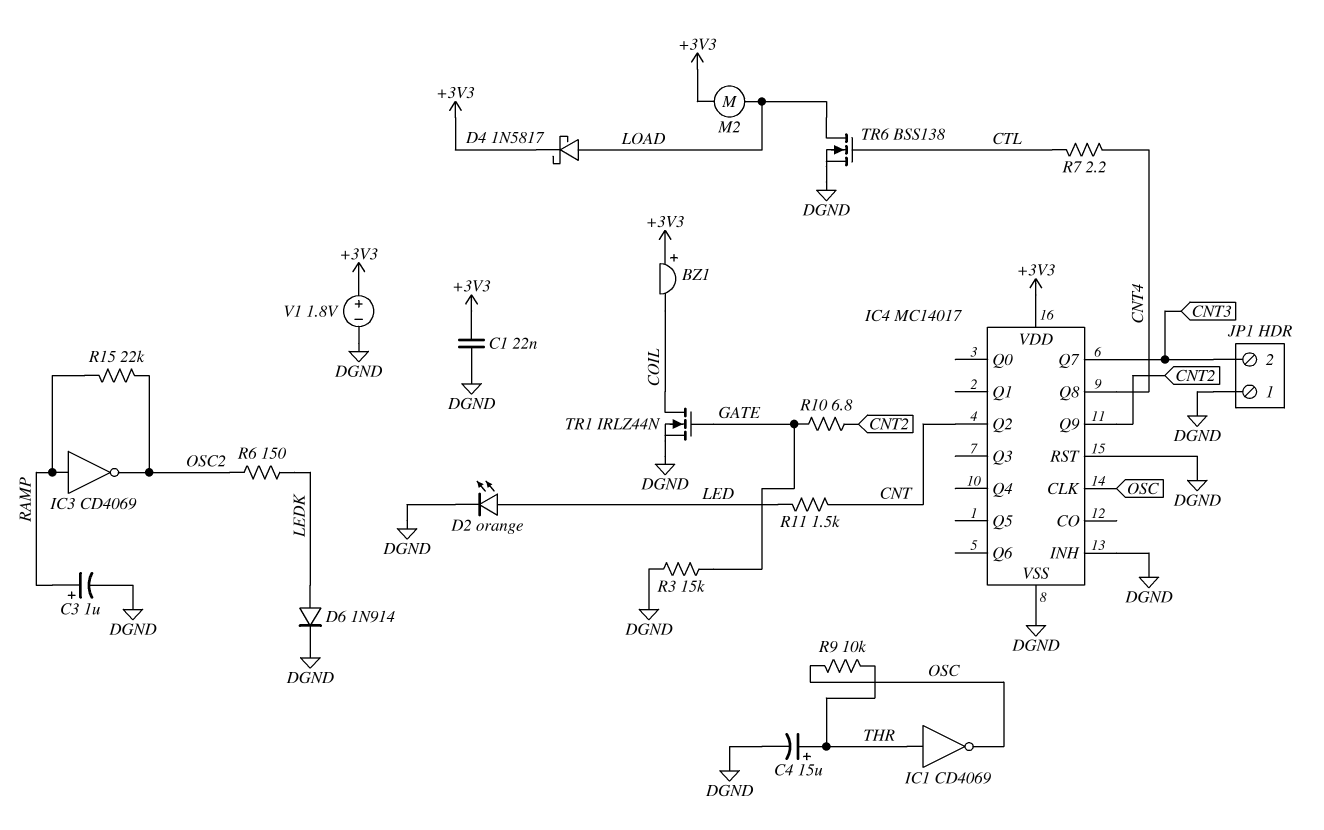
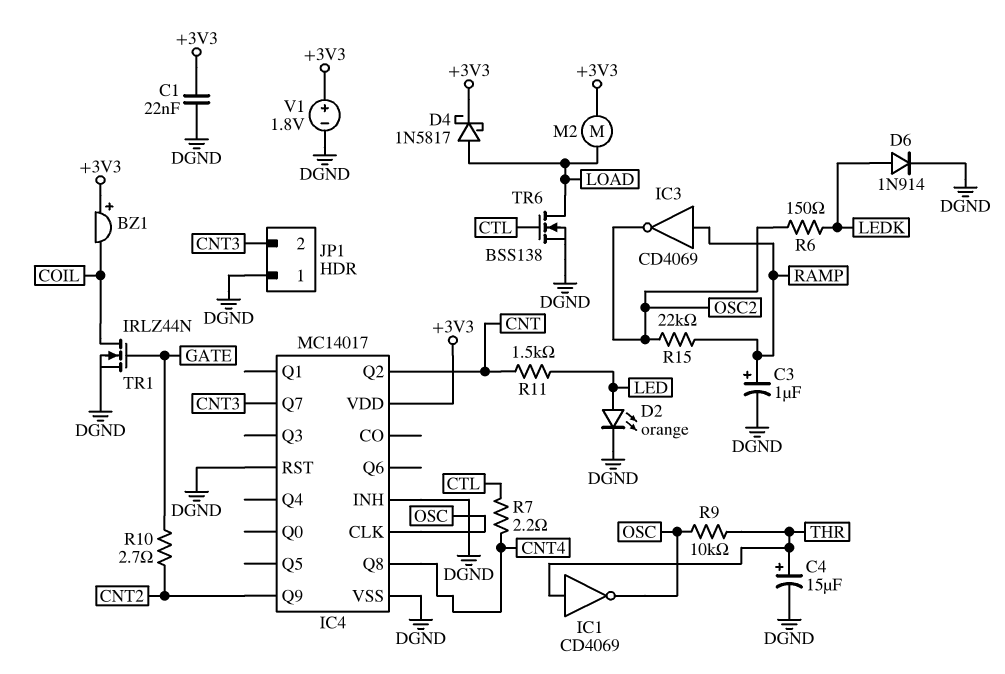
R3: 15k (DGND, GATE) -> none
R10: 6.8 (CNT2, GATE) -> 2.7 (CNT2, GATE)

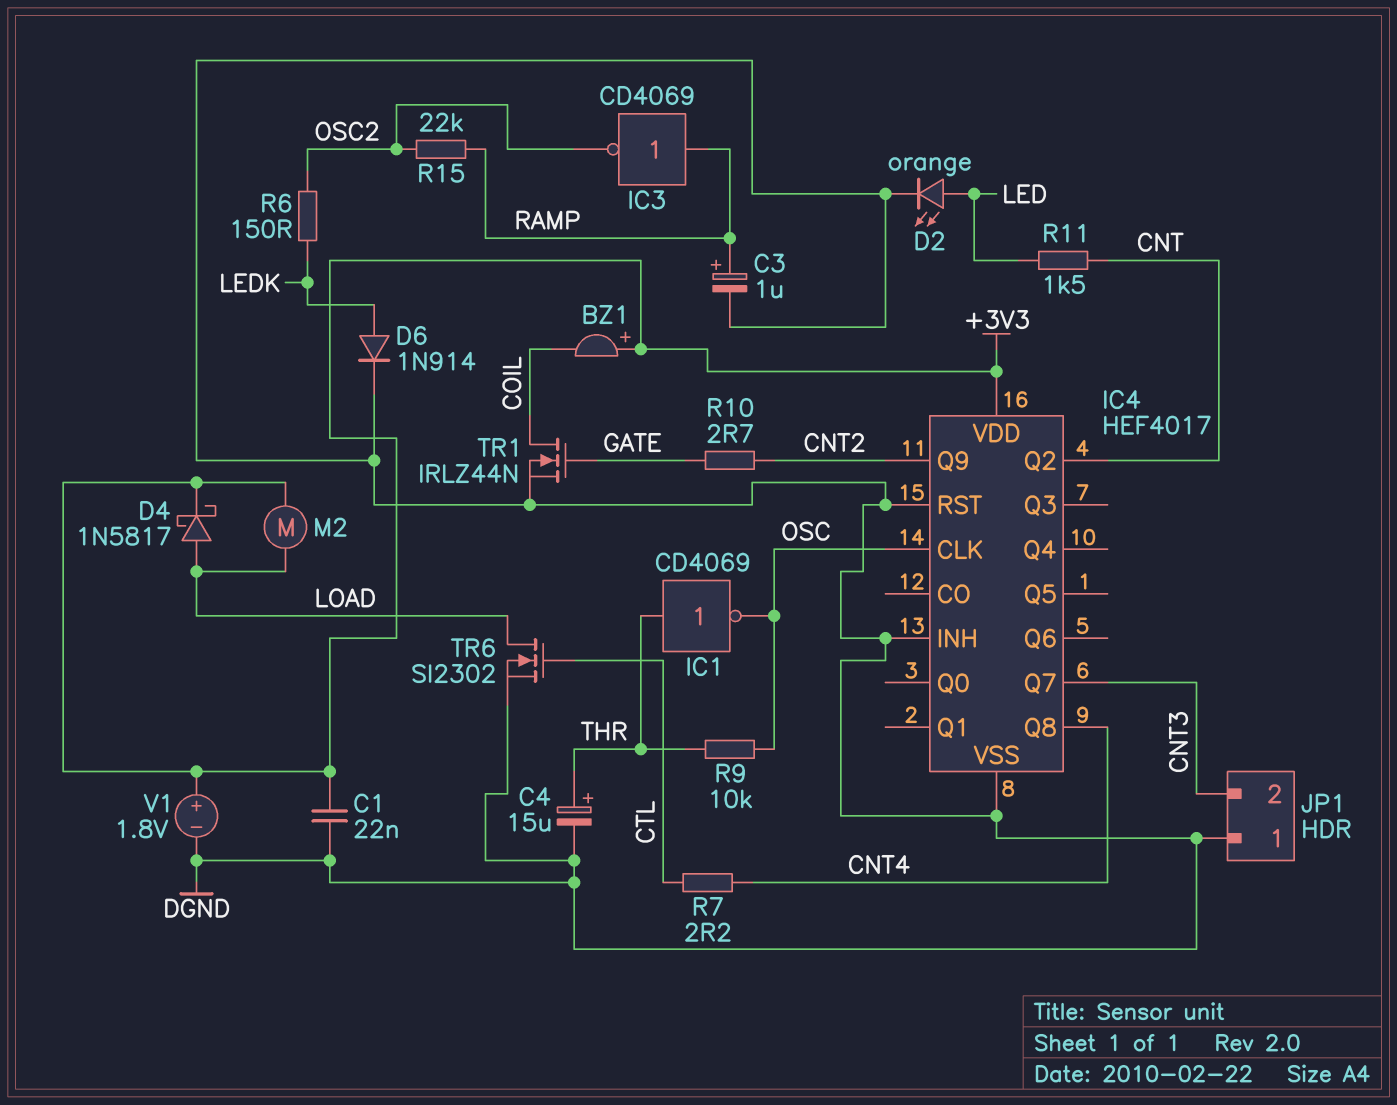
IC4: MC14017 -> HEF4017
TR6: NMOS BSS138 (G CTL, D LOAD, S DGND) -> NMOS SI2302 (G CTL, D LOAD, S DGND)

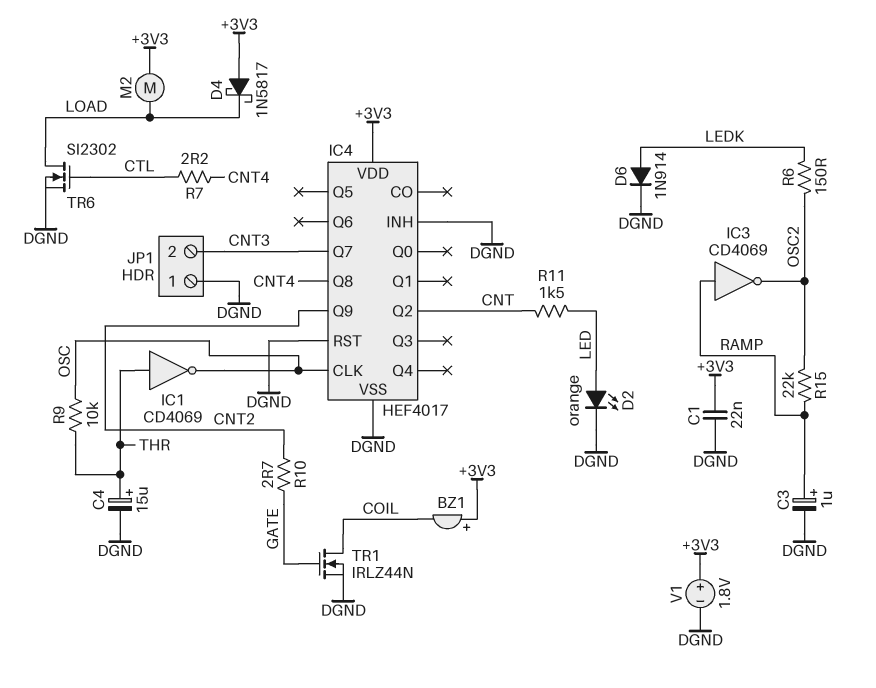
D4: schottky 1N5817 (A LOAD, K +3V3) -> schottky 1N5817 (A +3V3, K LOAD)

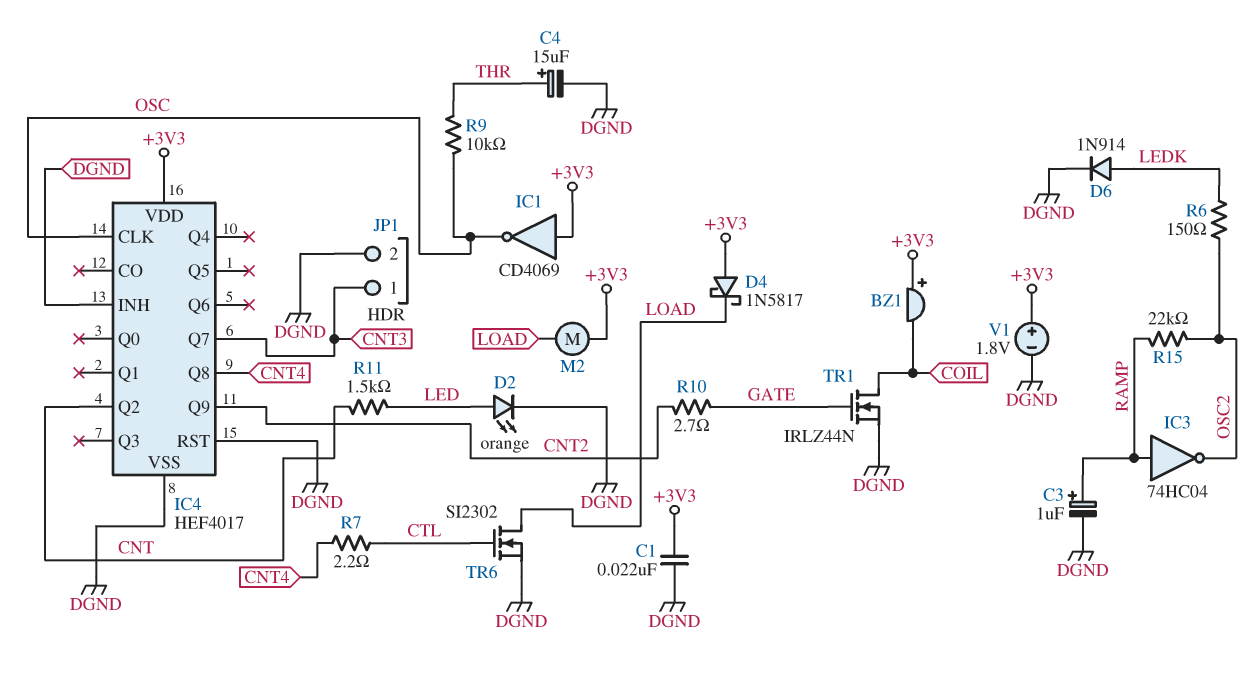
IC1: NOT CD4069 (in THR, out OSC) -> NOT CD4069 (in +3V3, out OSC)
IC3: NOT CD4069 (in RAMP, out OSC2) -> NOT 74HC04 (in RAMP, out OSC2)
JP1 pin 1: DGND -> CNT3
JP1 pin 2: CNT3 -> DGND

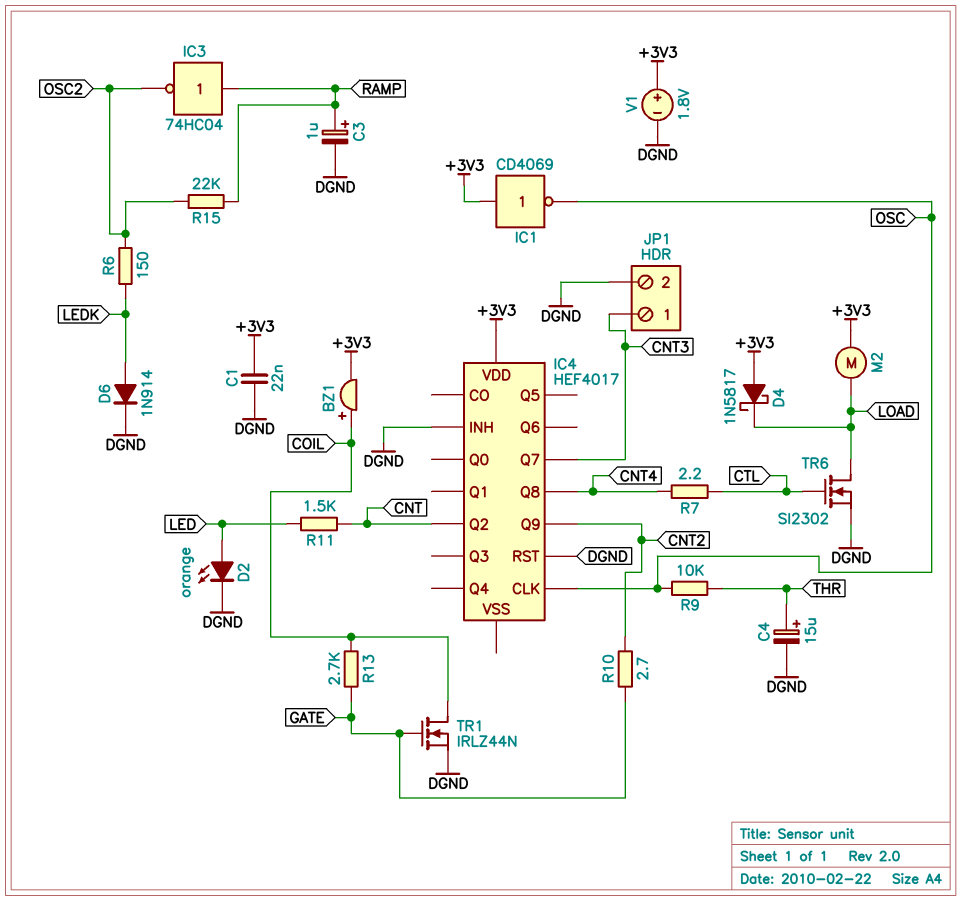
BZ1: buzzer (plus +3V3, minus COIL) -> buzzer (plus COIL, minus +3V3)
IC4 pin VSS: DGND -> none
R13: none -> 2.7k (COIL, GATE)

